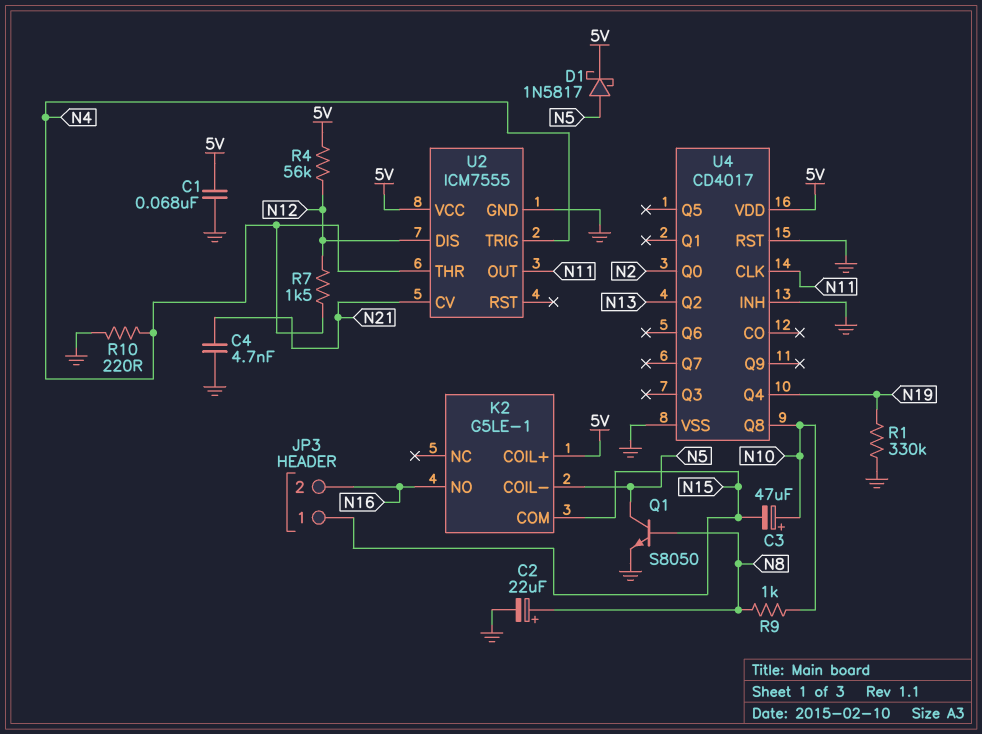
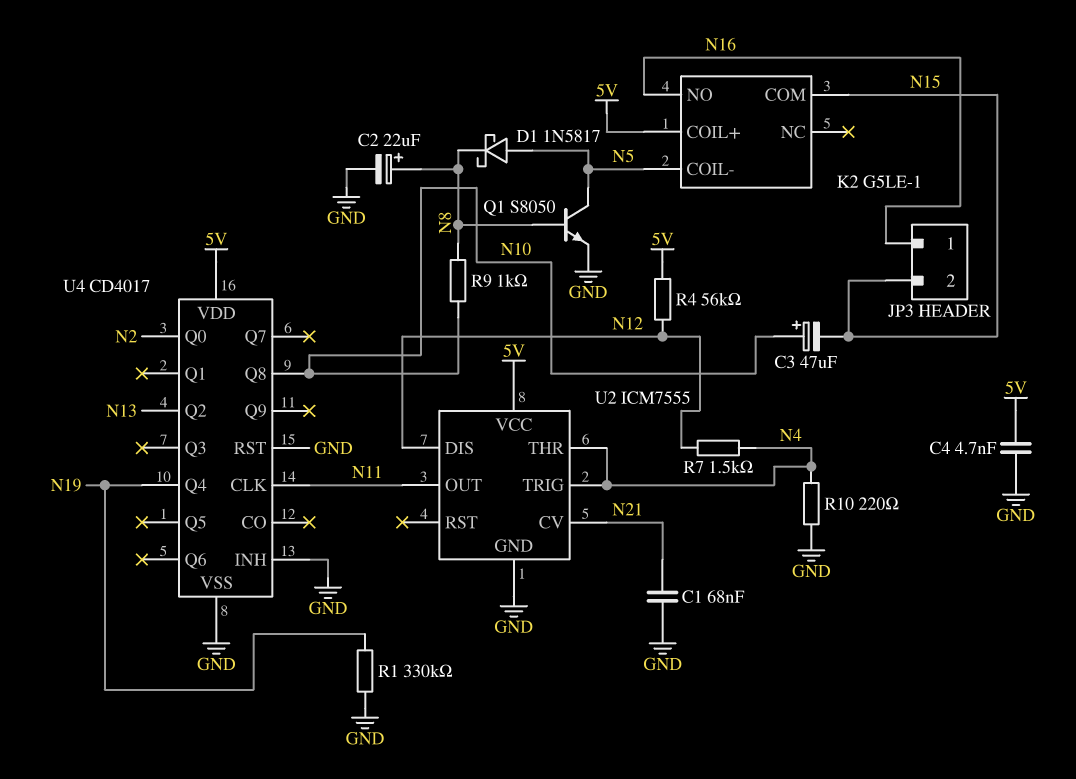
C1: 68nF (5V, GND) -> 68nF (GND, N21)
C4: 4.7nF (GND, N21) -> 4.7nF (5V, GND)
D1: schottky 1N5817 (A N5, K 5V) -> schottky 1N5817 (A N5, K N8)
JP3 pin 1: N15 -> N16
JP3 pin 2: N16 -> N15

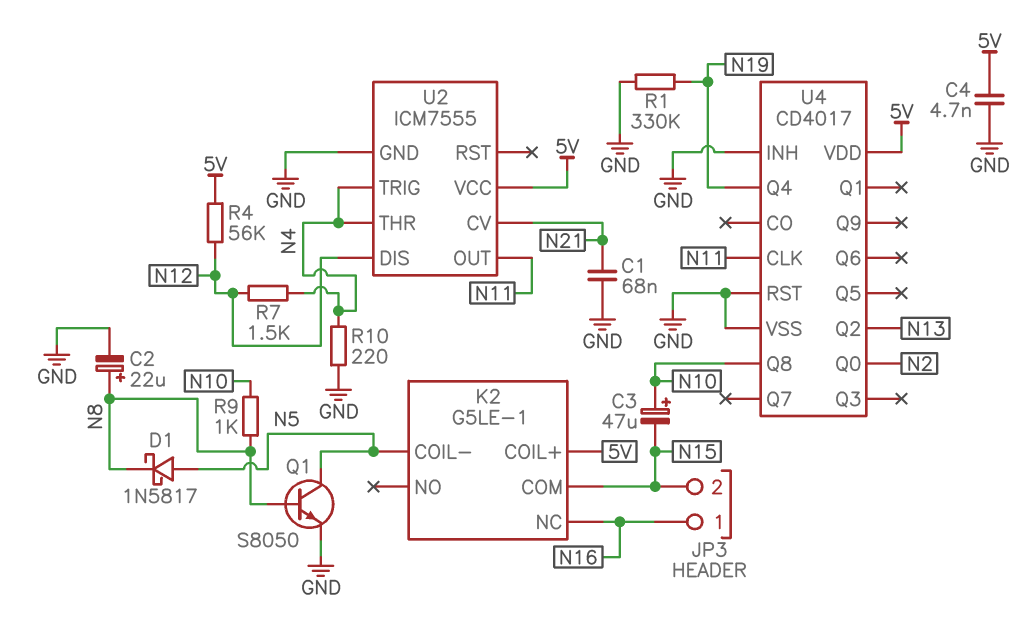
K2 pin NC: none -> N16
K2 pin NO: N16 -> none

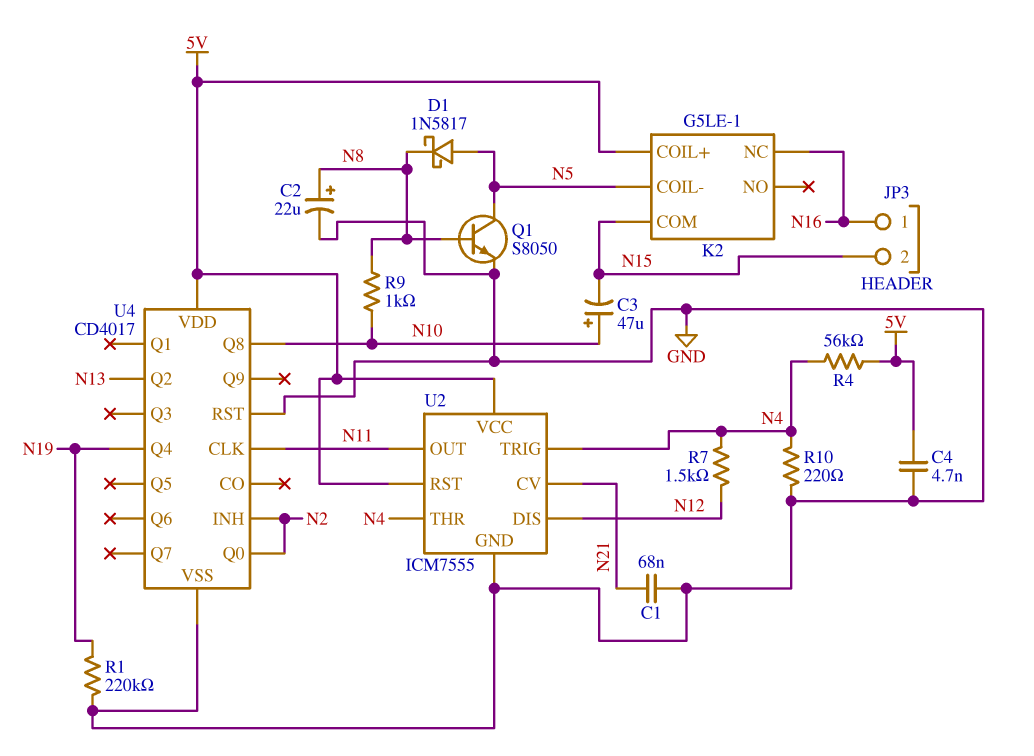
R1: 330k (GND, N19) -> 220k (GND, N19)
R4: 56k (5V, N12) -> 56k (5V, N4)
U2 pin RST: none -> 5V
U4 pin INH: GND -> N2

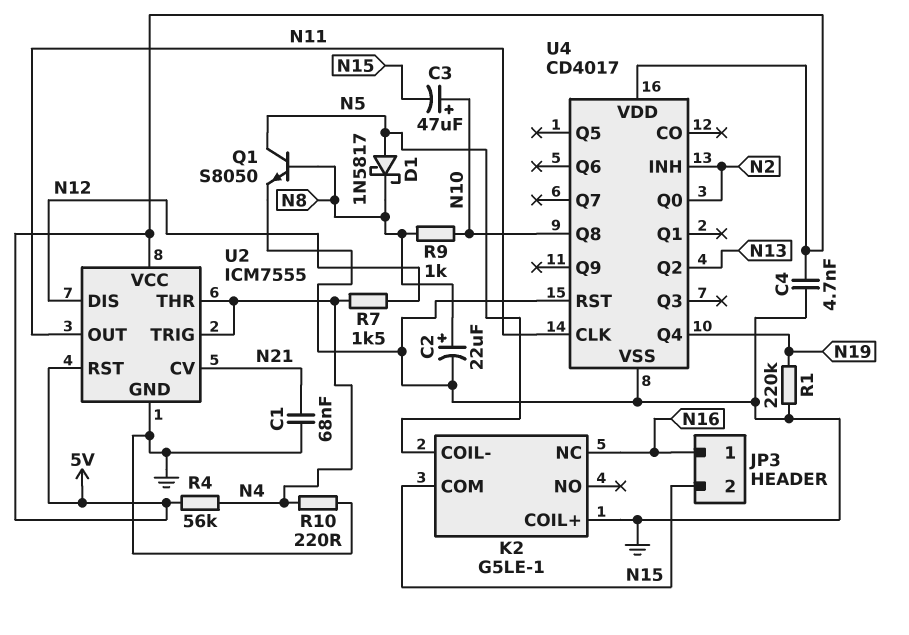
K2 pin COIL+: 5V -> GND

